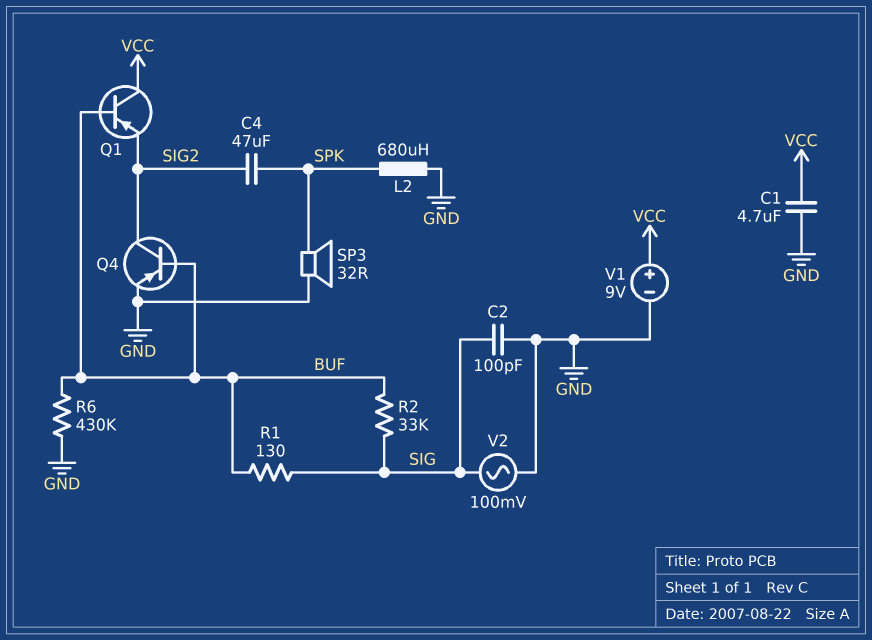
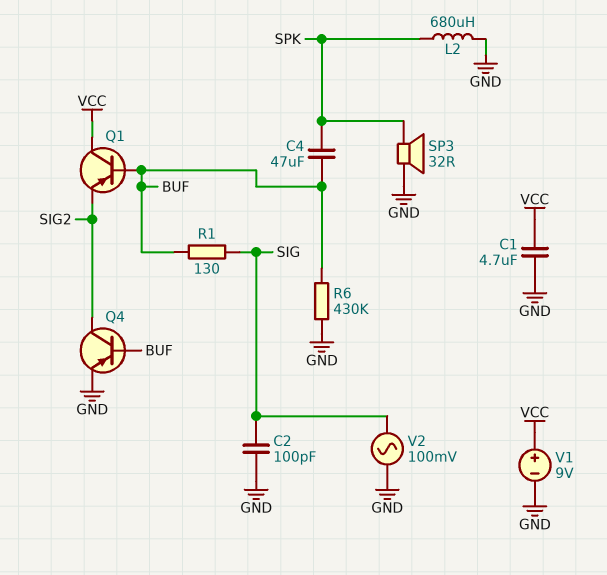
C4: 47uF (SIG2, SPK) -> 47uF (BUF, SPK)
R2: 33k (BUF, SIG) -> none

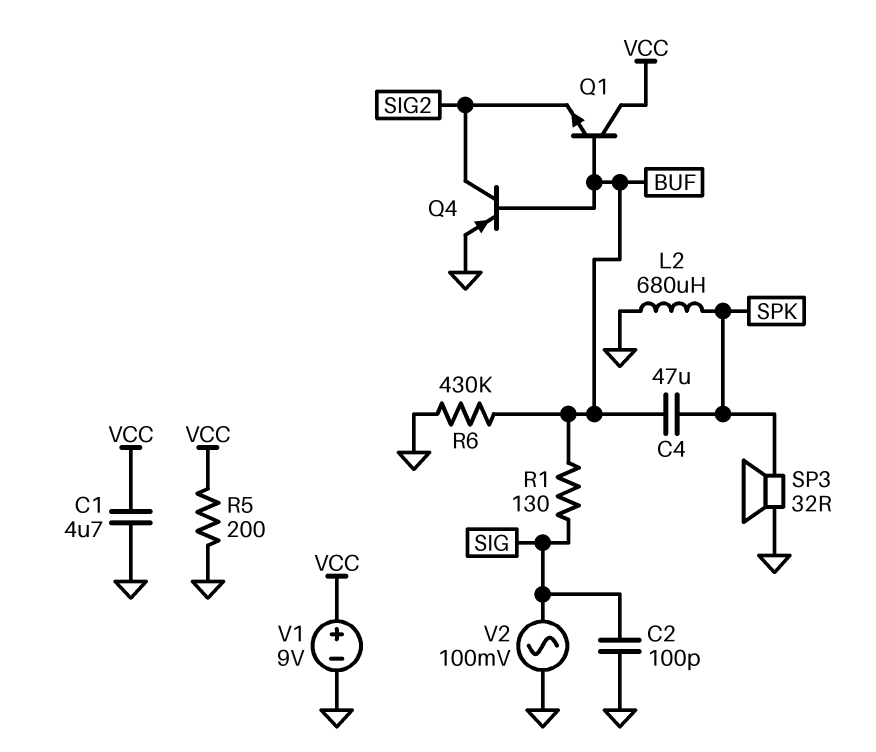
Q1: PNP (B BUF, C VCC, E SIG2) -> NPN (B BUF, C VCC, E SIG2)
R5: none -> 200 (GND, VCC)

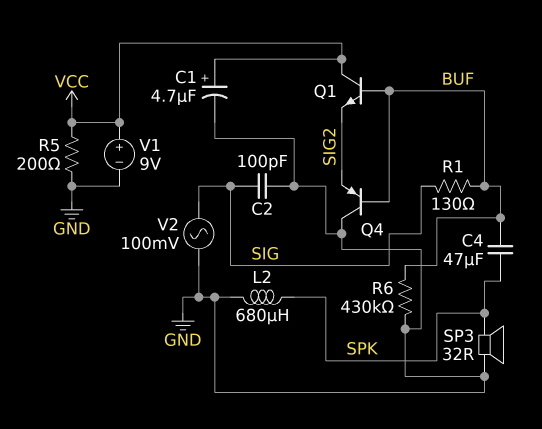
C1: 4.7uF (GND, VCC) -> 4.7uF (plus VCC, minus GND)
Q4: PNP (B BUF, C SIG2, E GND) -> PNP (B BUF, C GND, E SIG2)

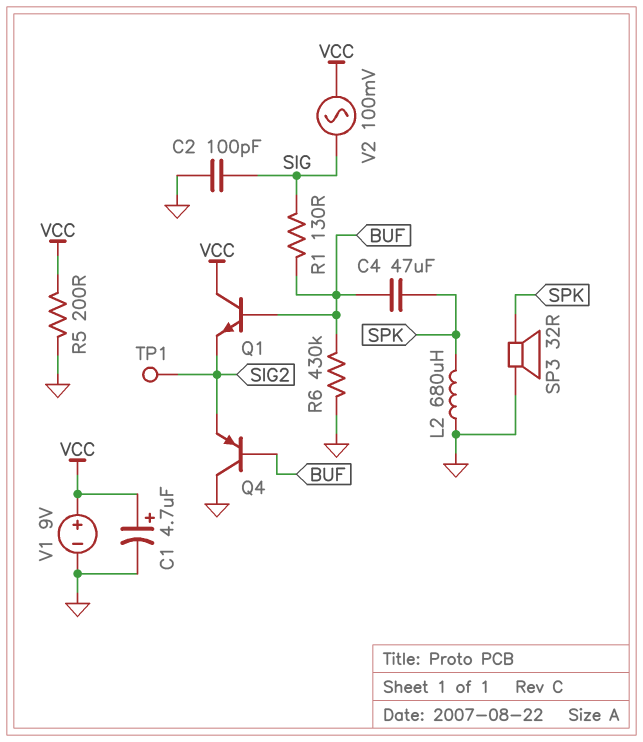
TP1: none -> test point (SIG2)
V2: AC 100mV (GND, SIG) -> AC 100mV (SIG, VCC)

